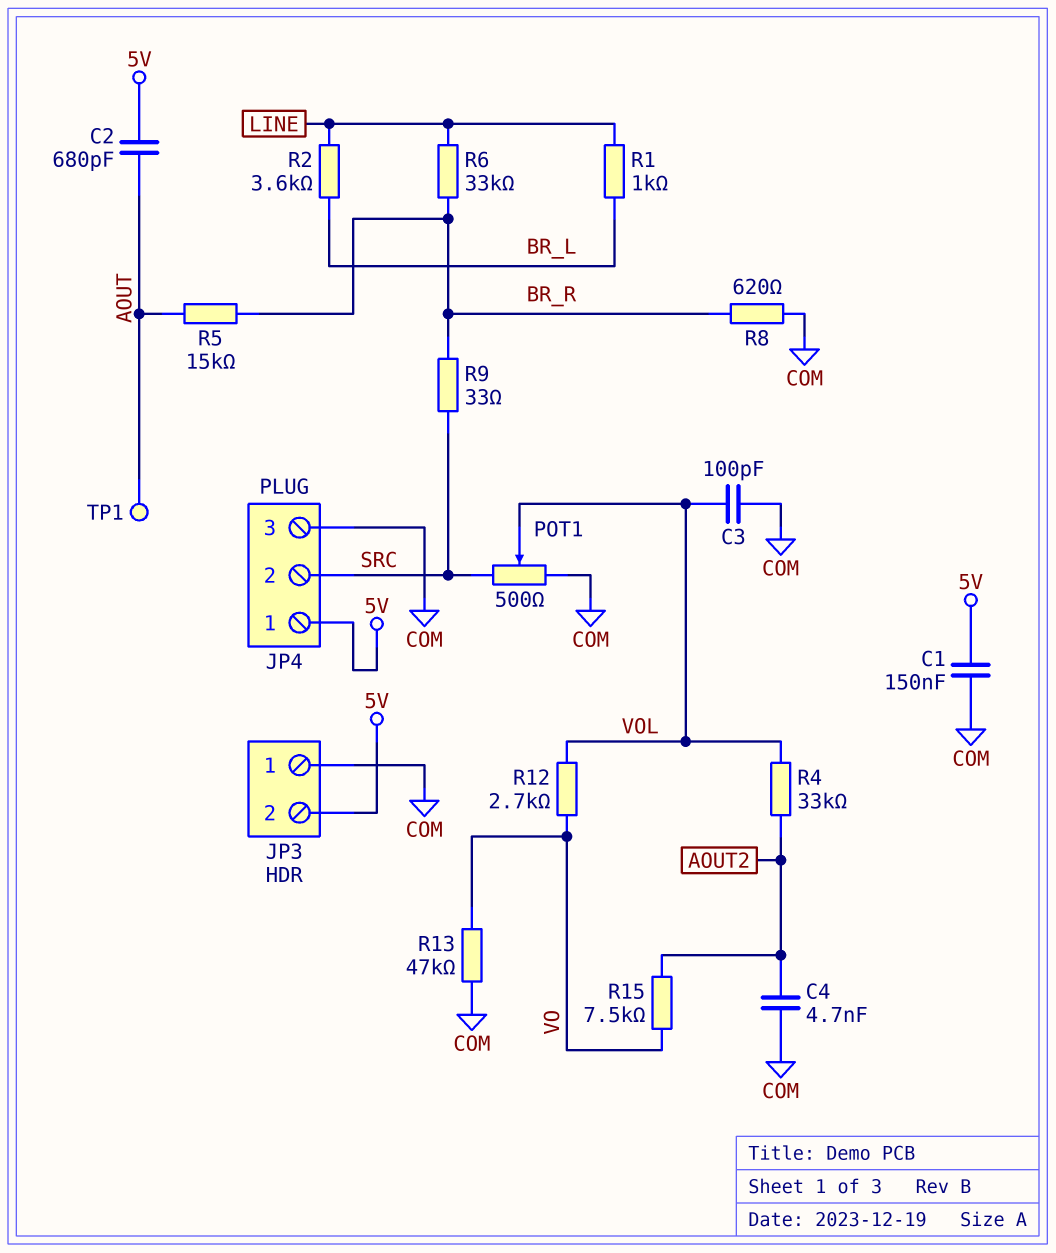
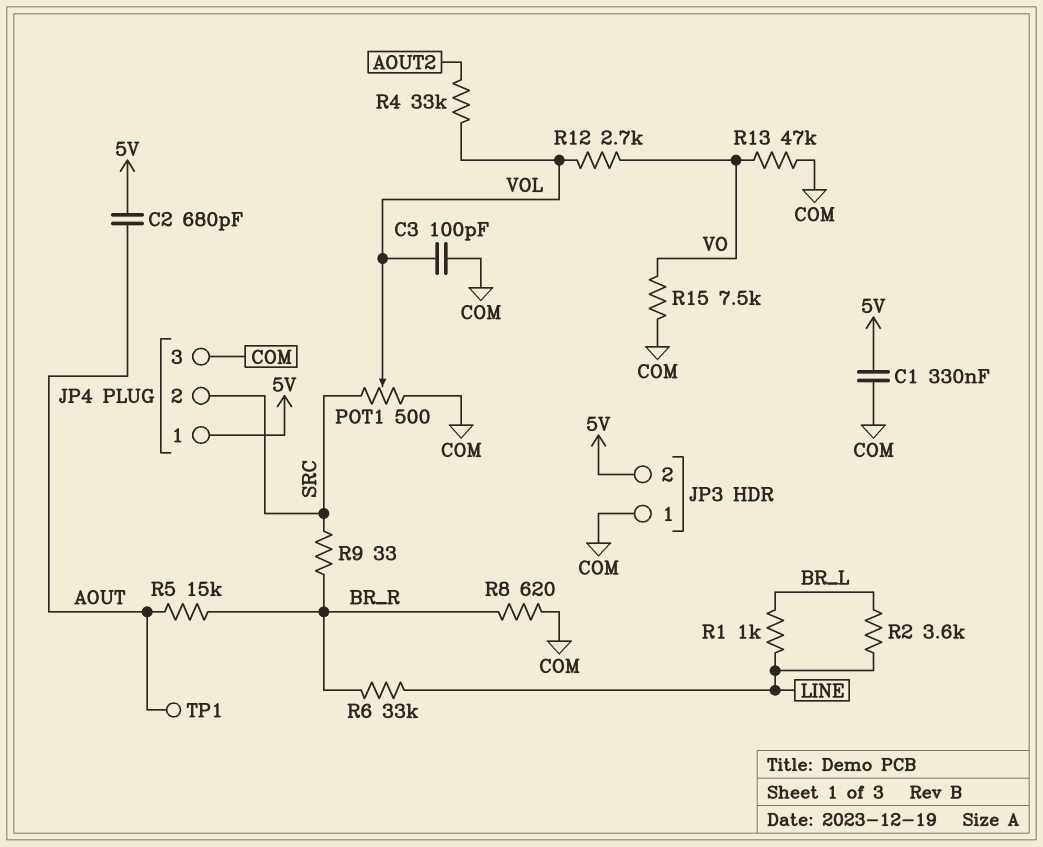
C1: 150nF (5V, COM) -> 330nF (5V, COM)
C4: 4.7nF (AOUT2, COM) -> none
R15: 7.5k (AOUT2, VO) -> 7.5k (COM, VO)

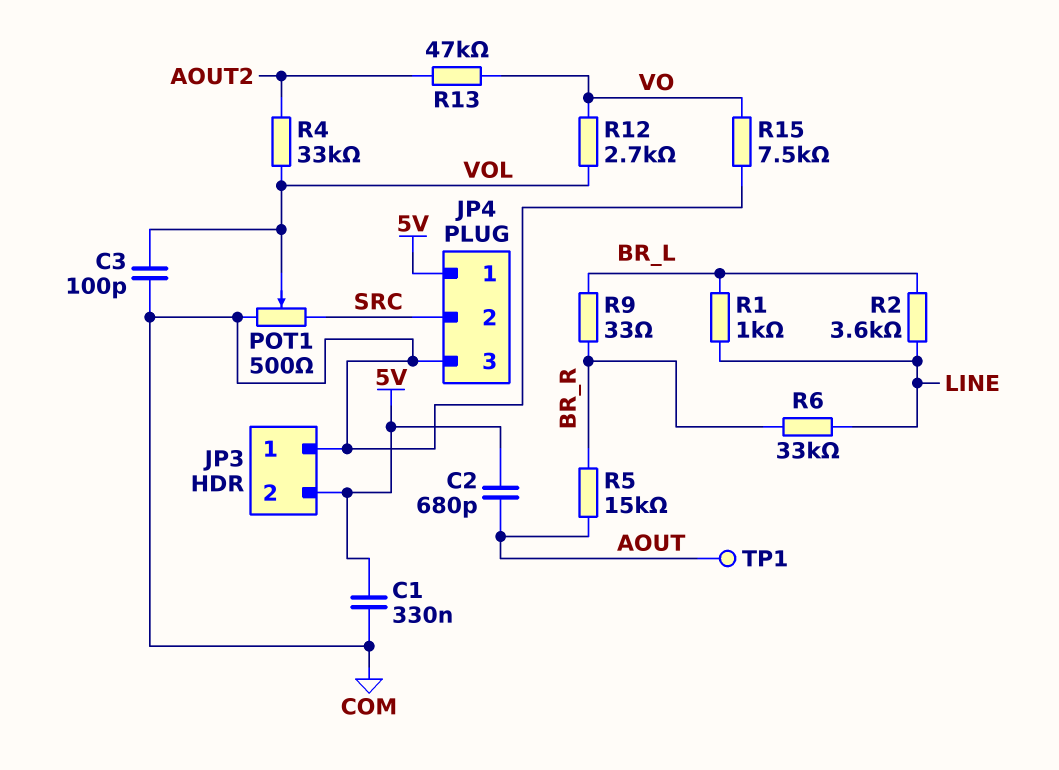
R8: 620 (BR_R, COM) -> none
R9: 33 (BR_R, SRC) -> 33 (BR_L, BR_R)
R13: 47k (COM, VO) -> 47k (AOUT2, VO)

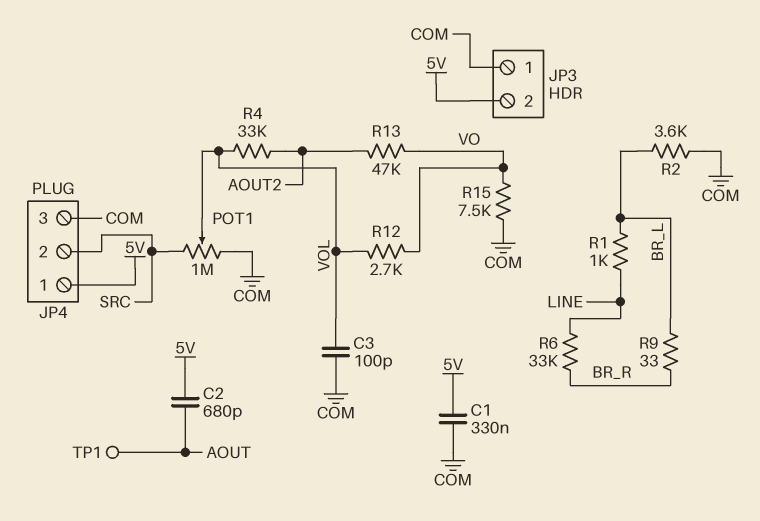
POT1: 500 (COM, SRC, wiper VOL) -> 1M (COM, SRC, wiper VOL)
R2: 3.6k (BR_L, LINE) -> 3.6k (BR_L, COM)
R5: 15k (AOUT, BR_R) -> none

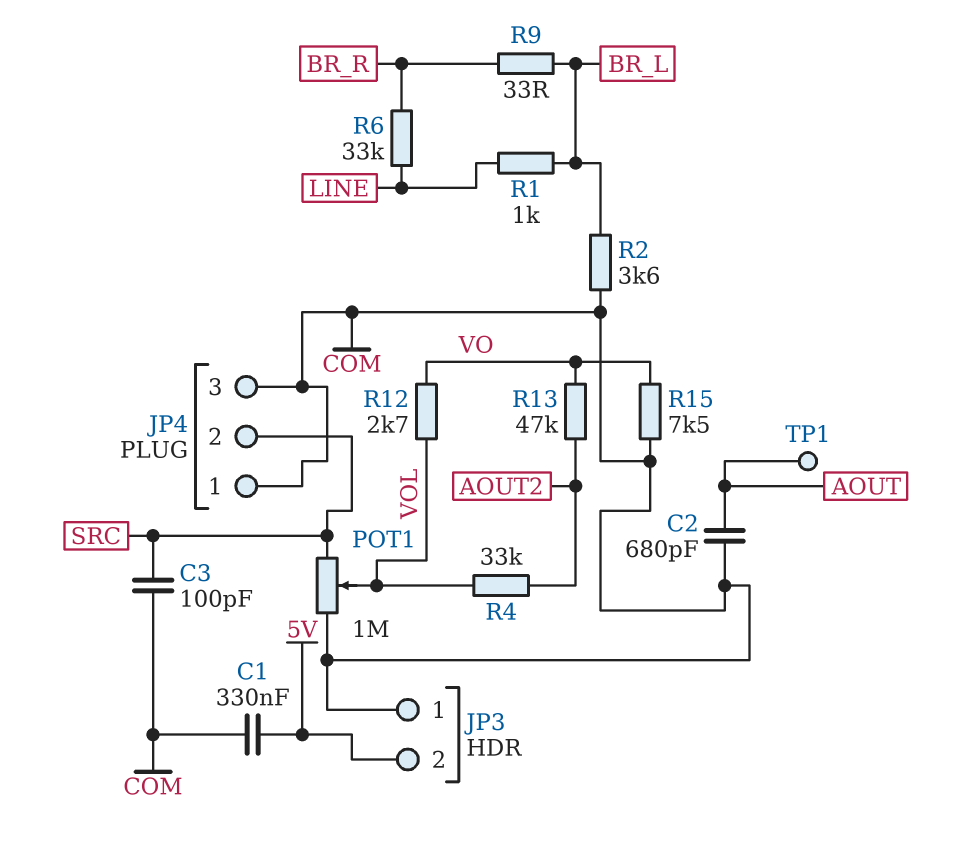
C2: 680pF (5V, AOUT) -> 680pF (AOUT, COM)
C3: 100pF (COM, VOL) -> 100pF (COM, SRC)
JP4 pin 1: 5V -> COM

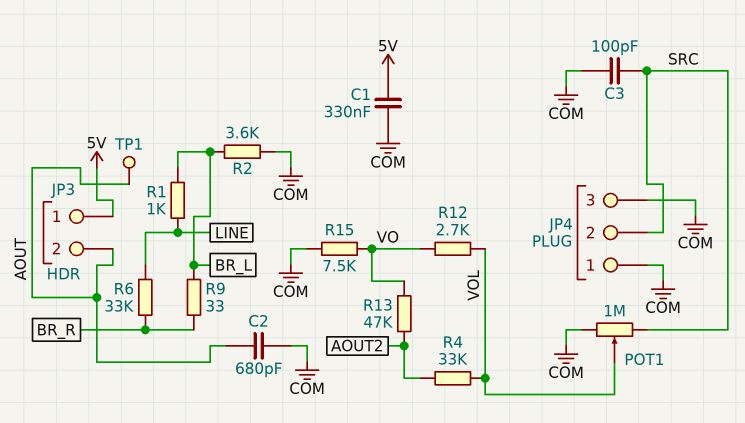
JP3 pin 1: COM -> 5V
JP3 pin 2: 5V -> AOUT

